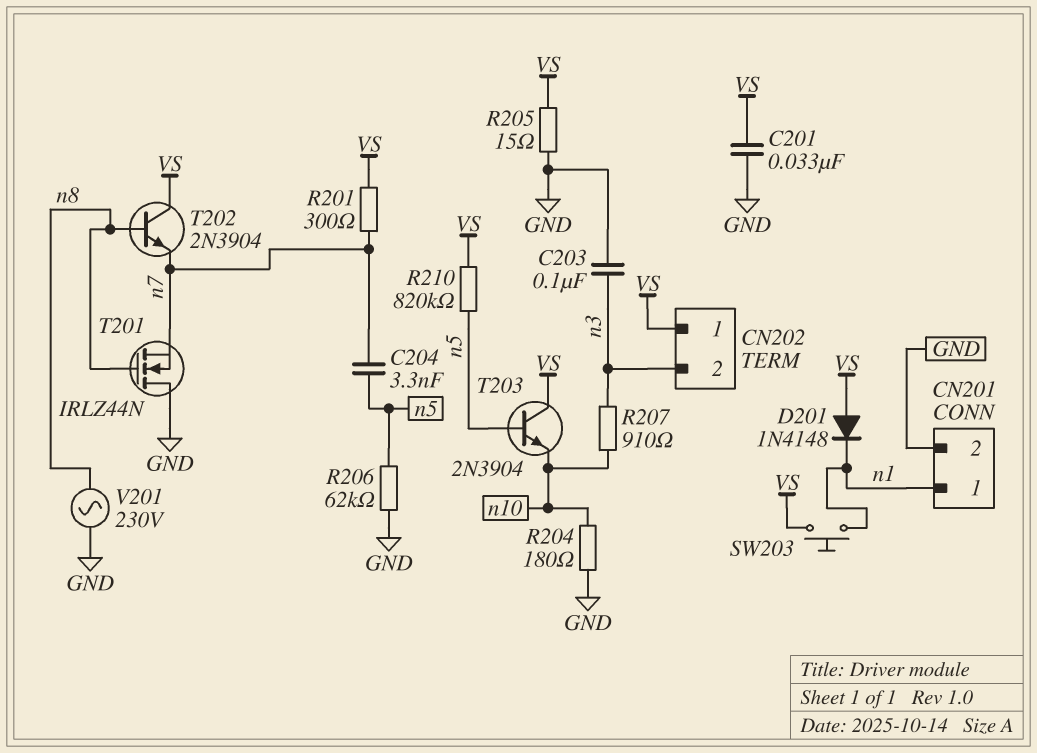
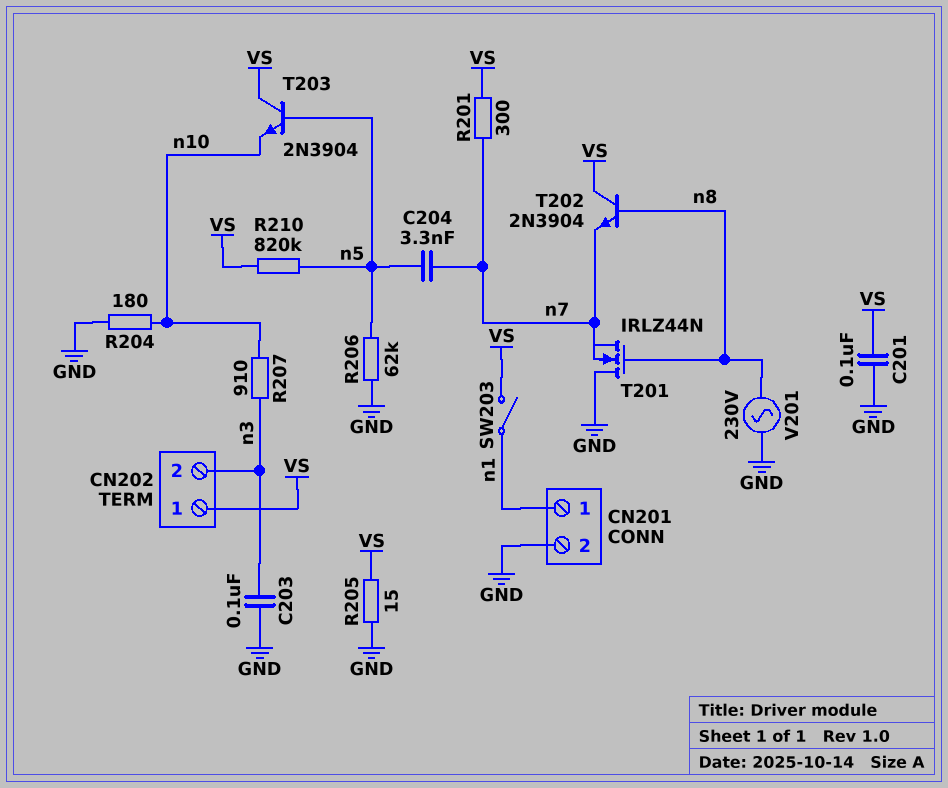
C201: 33nF (GND, VS) -> 100nF (GND, VS)
D201: diode 1N4148 (A VS, K n1) -> none
SW203: button (VS, n1) -> switch (VS, n1)

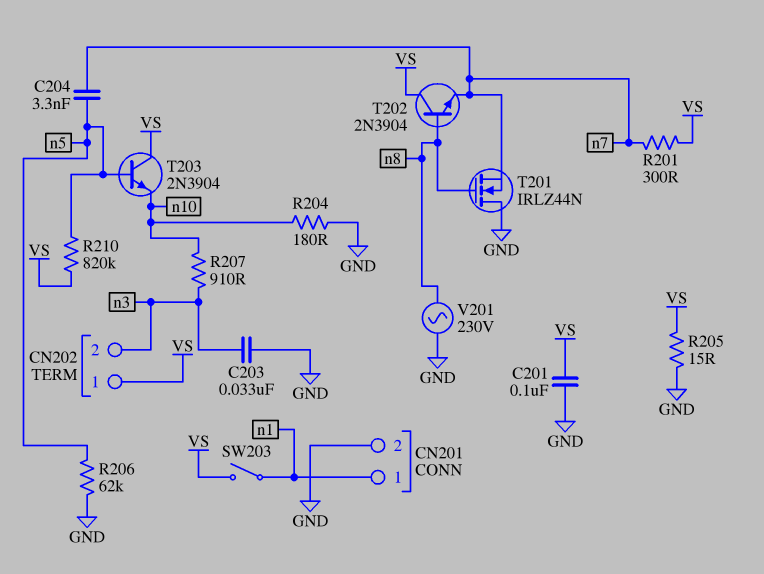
C203: 100nF (GND, n3) -> 33nF (GND, n3)

